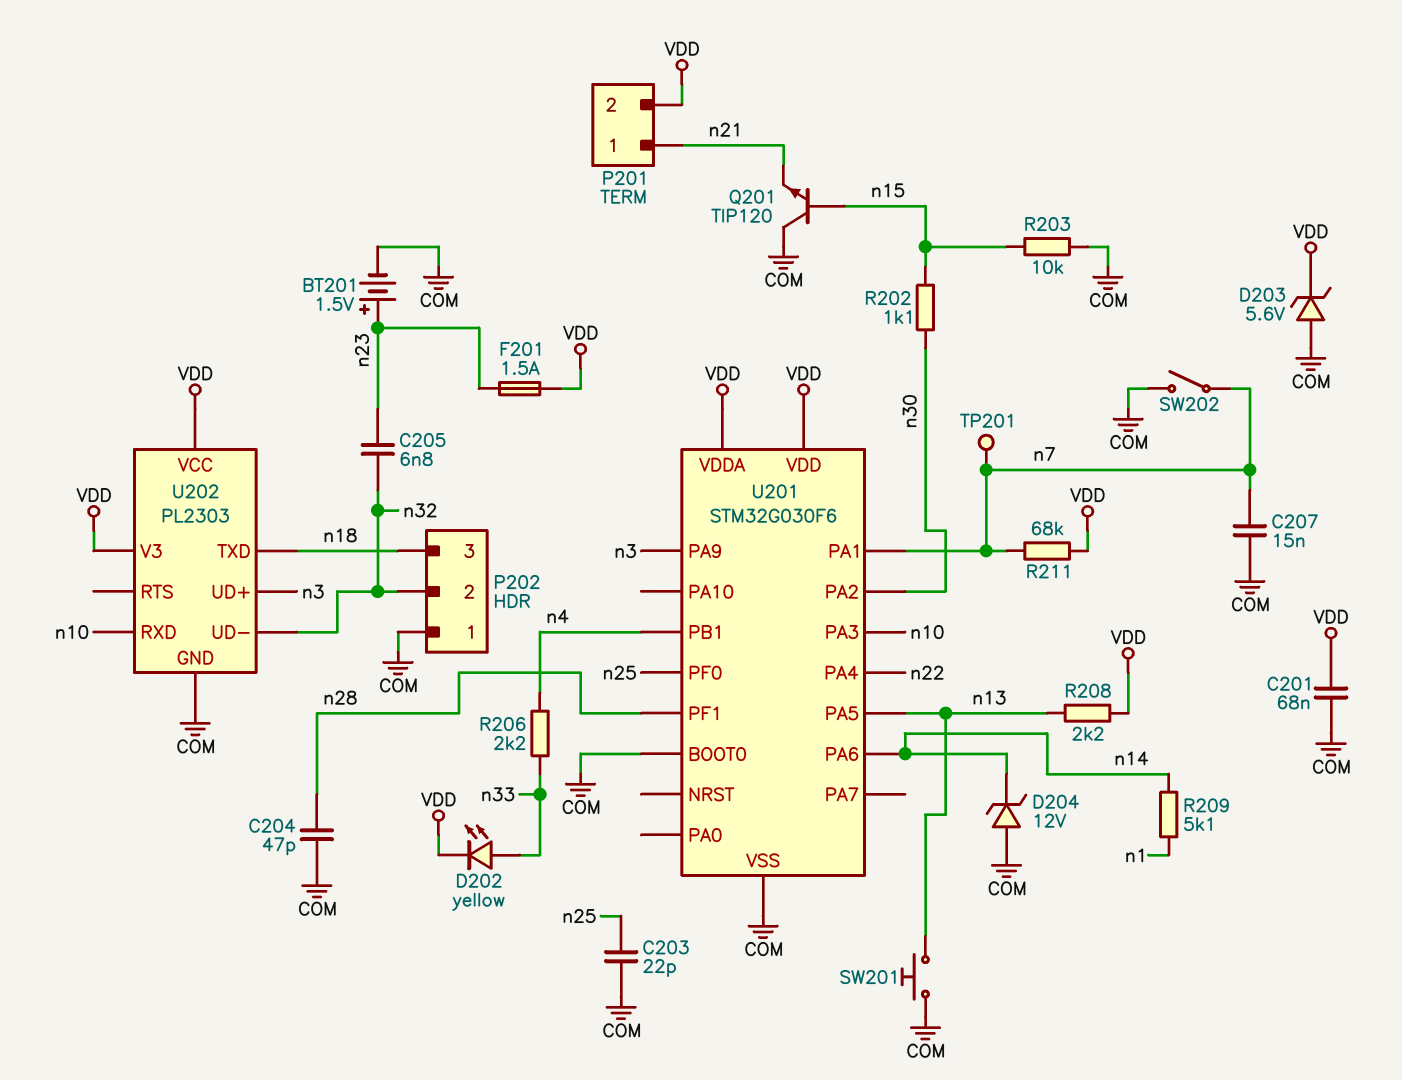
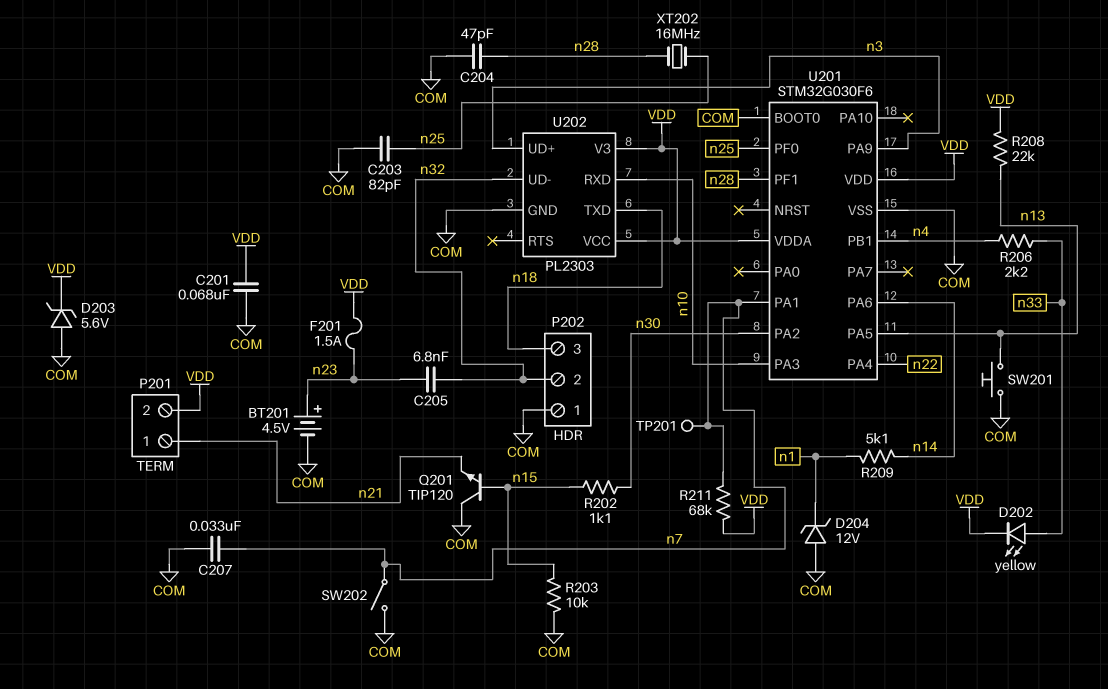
BT201: 1.5V (plus n23, minus COM) -> 4.5V (plus n23, minus COM)
C203: 22pF (COM, n25) -> 82pF (COM, n25)
C207: 15nF (COM, n7) -> 33nF (COM, n7)
D204: zener 12V (A COM, K n14) -> zener 12V (A COM, K n1)
R208: 2.2k (VDD, n13) -> 22k (VDD, n13)
XT202: none -> 16MHz (n25, n28)

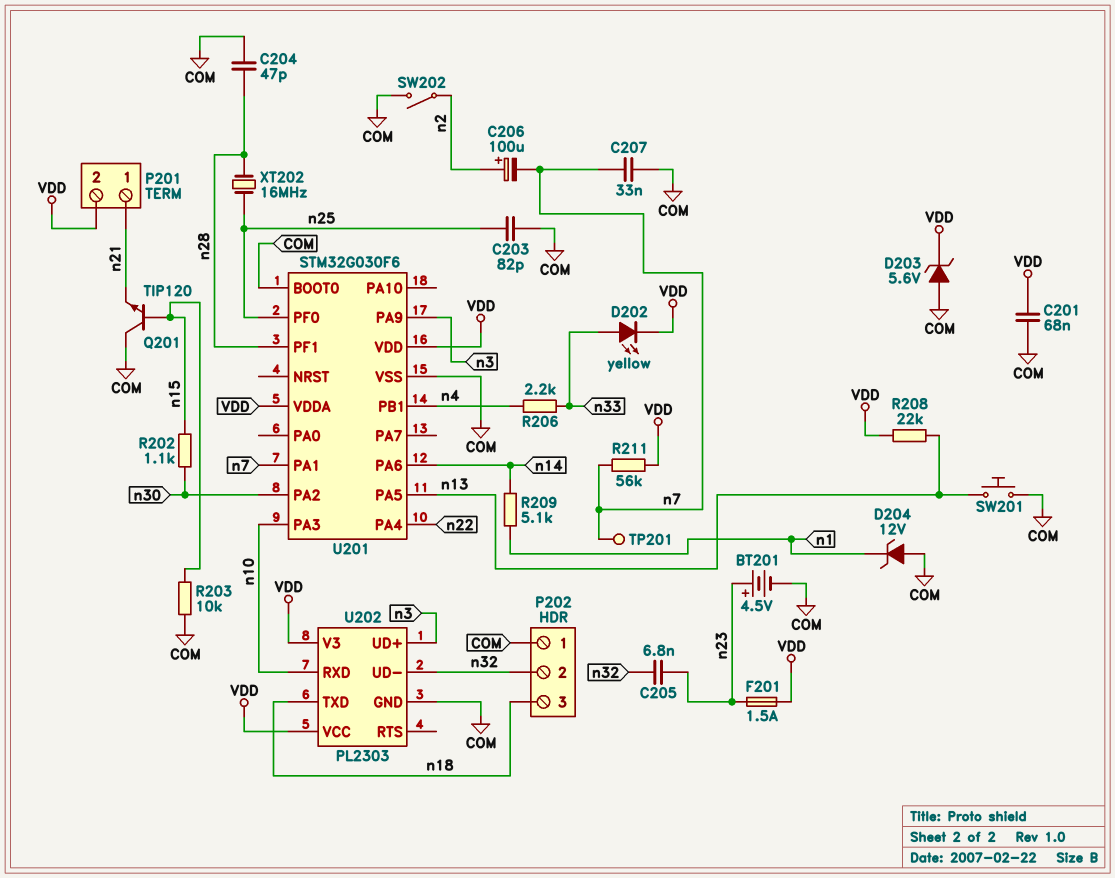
C206: none -> 100uF (plus n2, minus n7)
R211: 68k (VDD, n7) -> 56k (VDD, n7)
SW202: switch (COM, n7) -> switch (COM, n2)

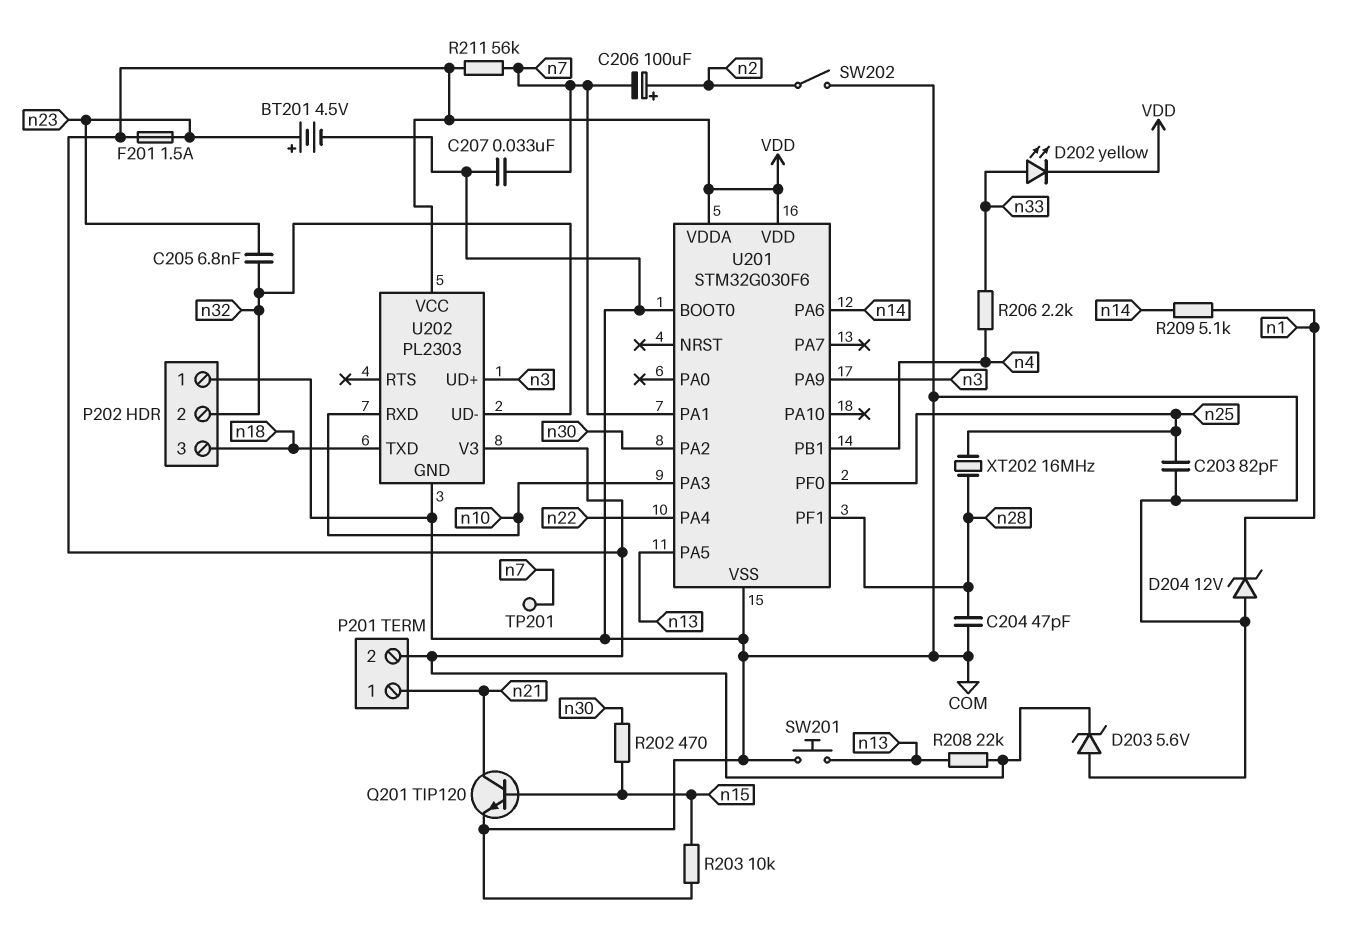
C201: 68nF (COM, VDD) -> none
Q201: NPN TIP120 (B n15, C COM, E n21) -> NPN TIP120 (B n15, C n21, E COM)
R202: 1.1k (n15, n30) -> 470 (n15, n30)

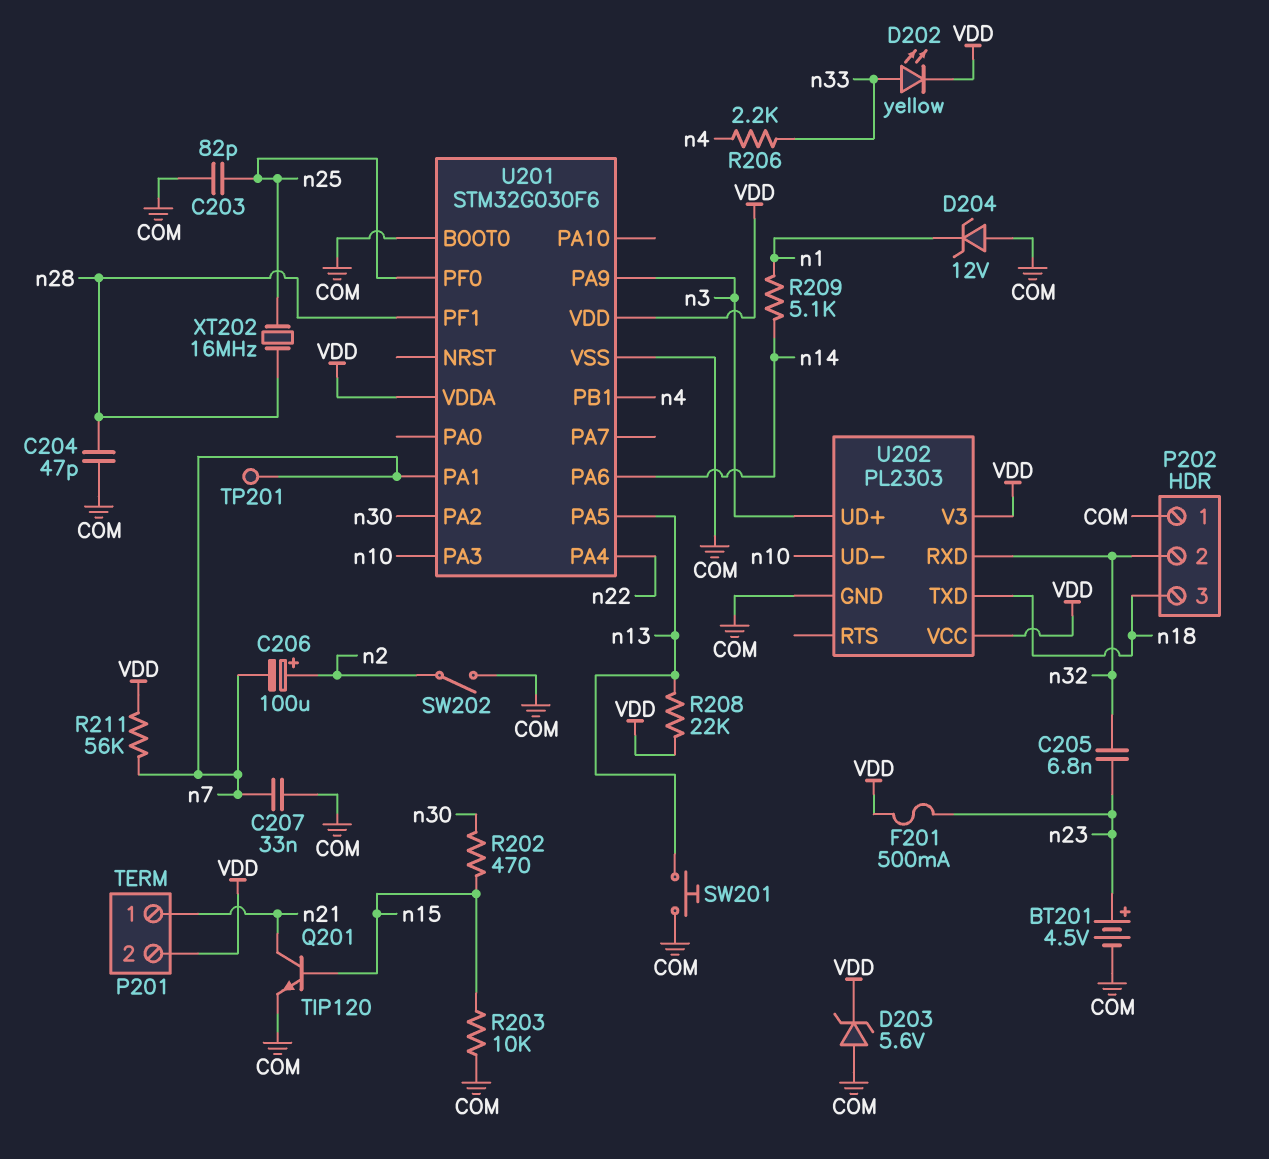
F201: 1.5A (VDD, n23) -> 500mA (VDD, n23)
U202 pin RXD: n10 -> n32
U202 pin UD-: n32 -> n10

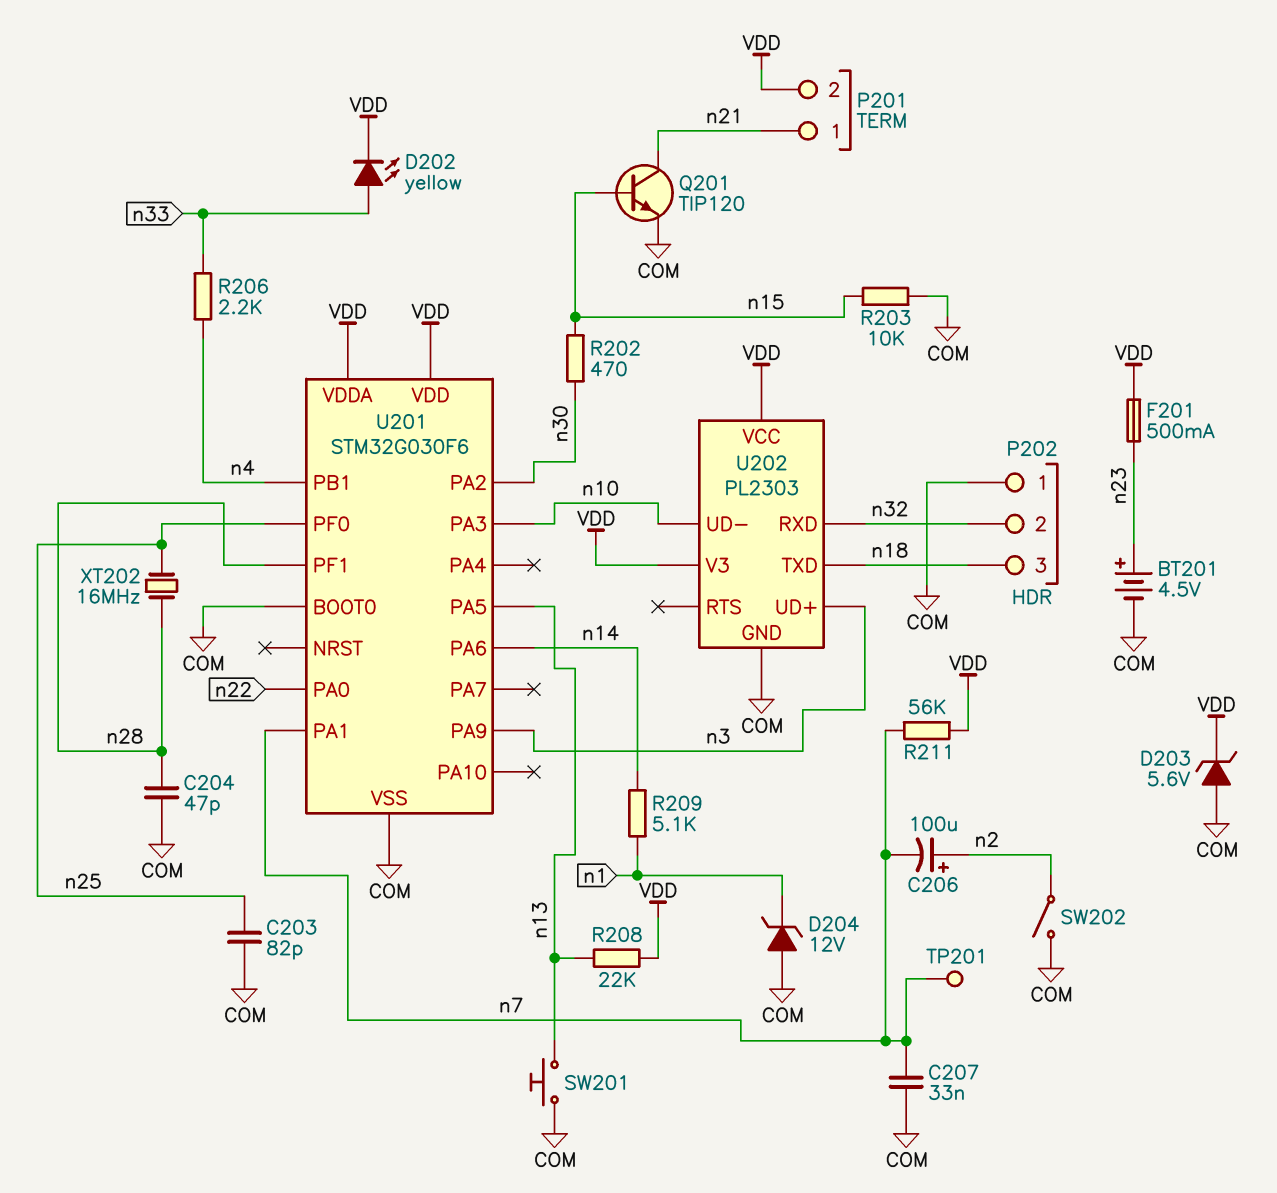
C205: 6.8nF (n23, n32) -> none
U201 pin PA0: none -> n22
U201 pin PA4: n22 -> none

